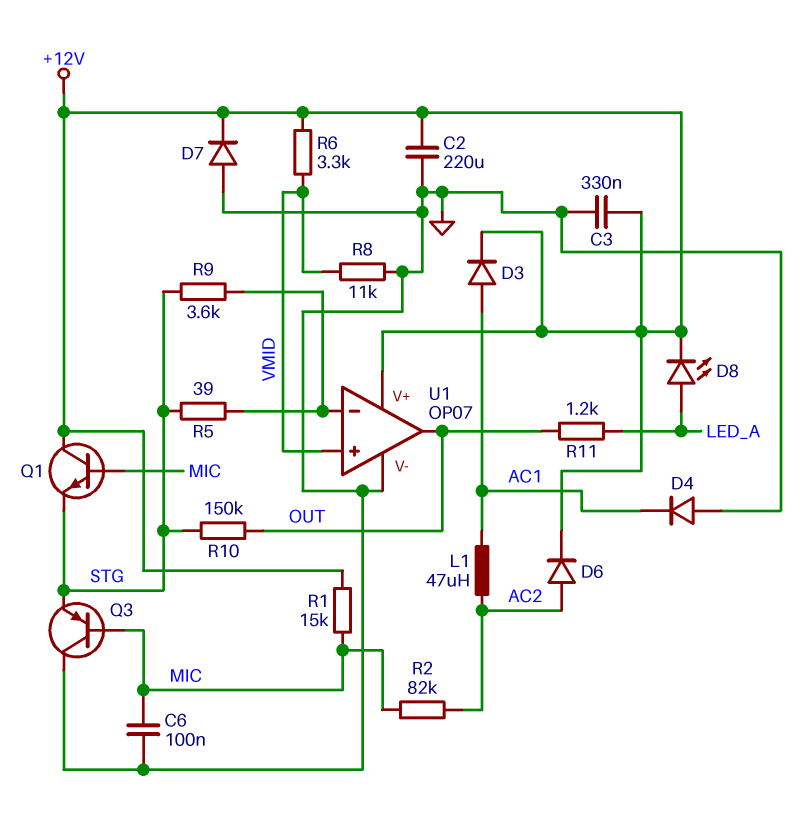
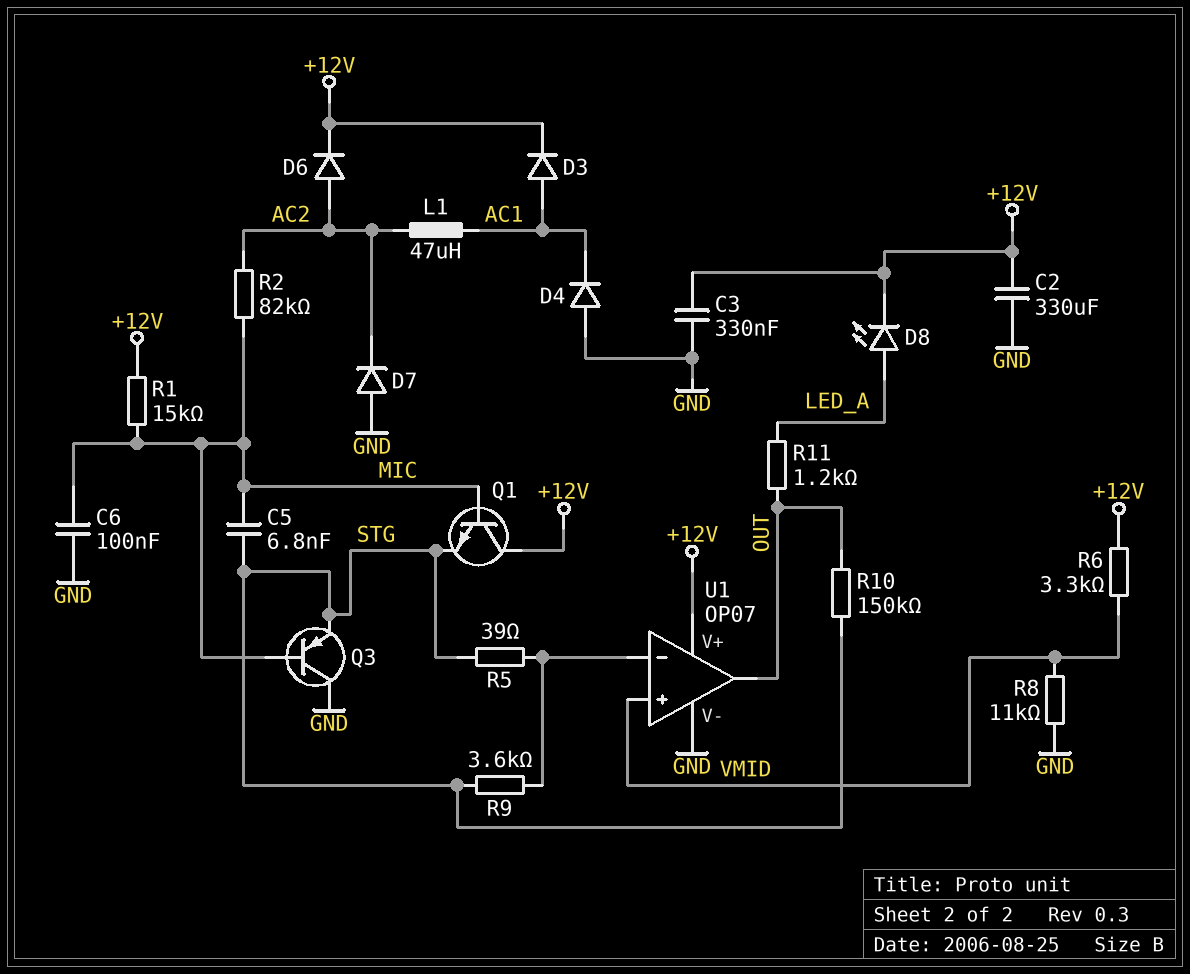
C2: 220uF (+12V, GND) -> 330uF (+12V, GND)
C5: none -> 6.8nF (MIC, STG)
D7: diode (A GND, K +12V) -> diode (A GND, K AC2)

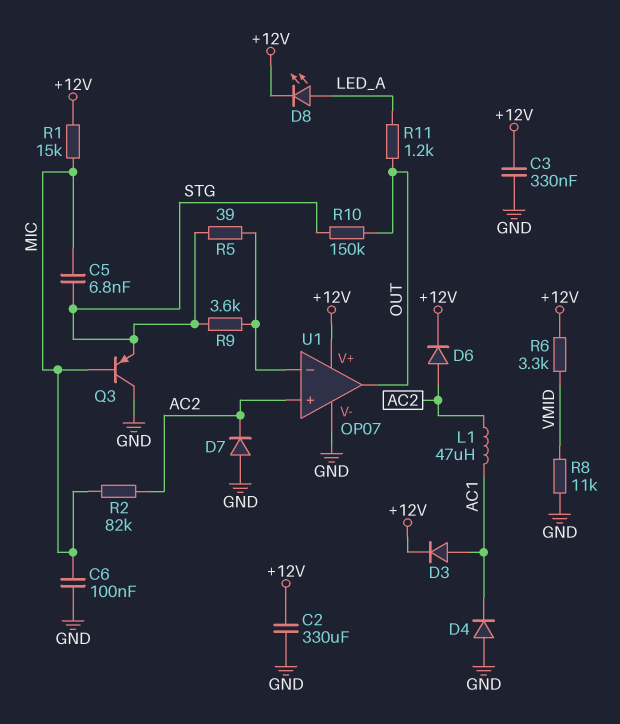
Q1: NPN (B MIC, C +12V, E STG) -> none
U1 pin in+: VMID -> AC2

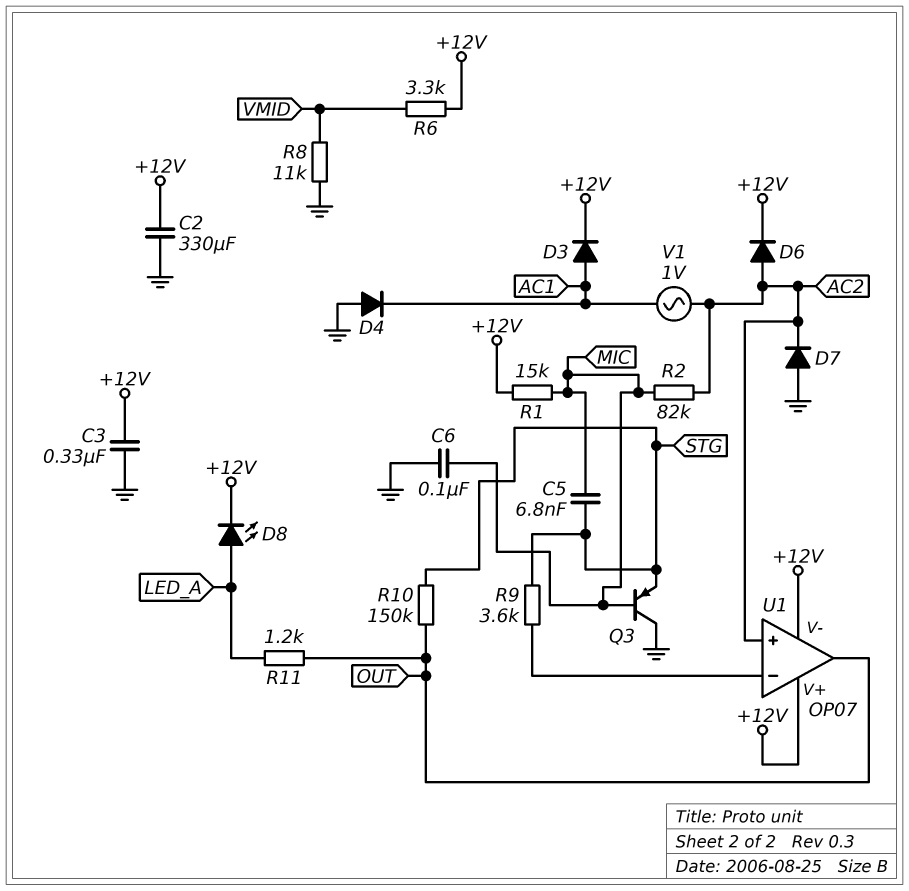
L1: 47uH (AC1, AC2) -> none
R5: 39 (STG, U1/in-) -> none
U1 pin V-: GND -> +12V
V1: none -> AC 1V (AC1, AC2)

